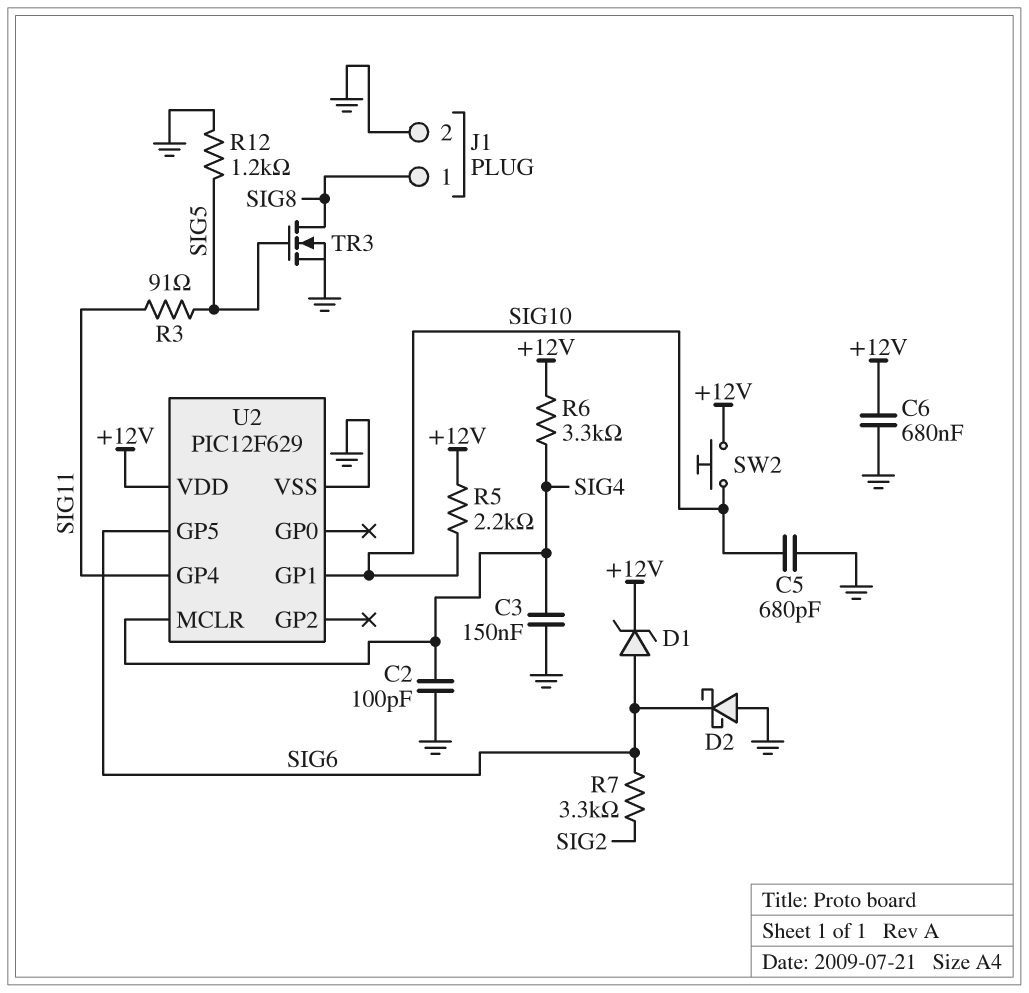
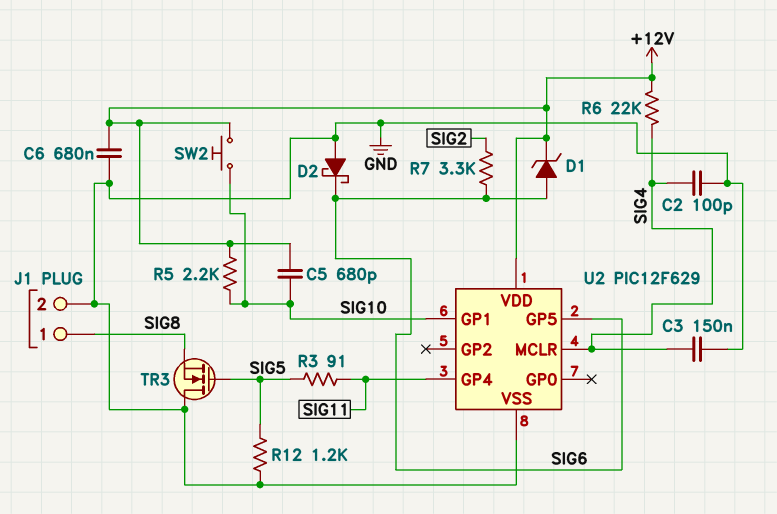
C5: 680pF (GND, SIG10) -> 680pF (+12V, SIG10)
R6: 3.3k (+12V, SIG4) -> 22k (+12V, SIG4)
TR3: NMOS (G SIG5, D SIG8, S GND) -> NMOS (G SIG5, D GND, S SIG8)

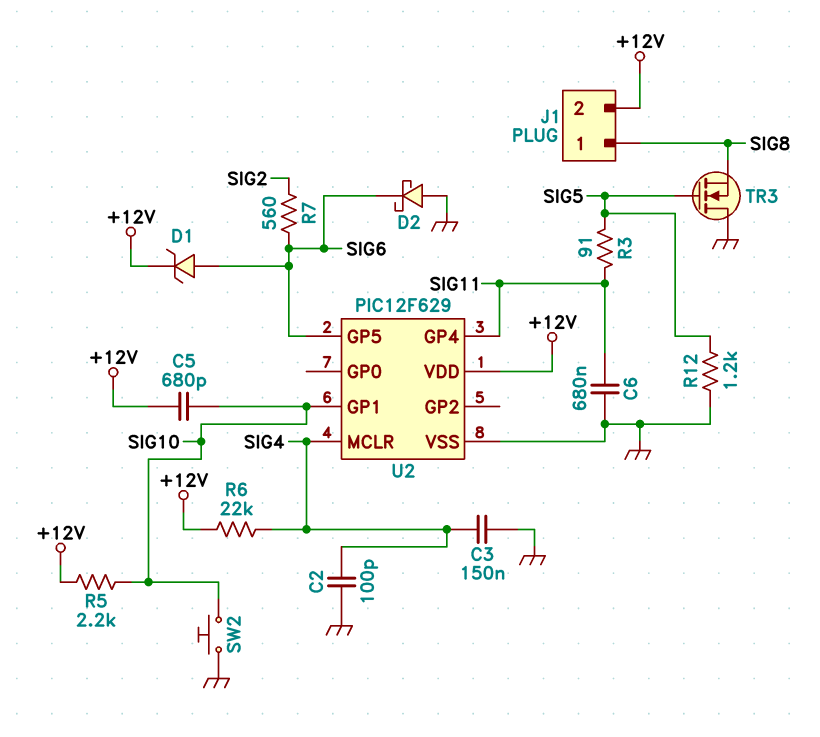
C6: 680nF (+12V, GND) -> 680nF (GND, SIG11)
J1 pin 2: GND -> +12V
R7: 3.3k (SIG2, SIG6) -> 560 (SIG2, SIG6)
SW2: button (+12V, SIG10) -> button (GND, SIG10)

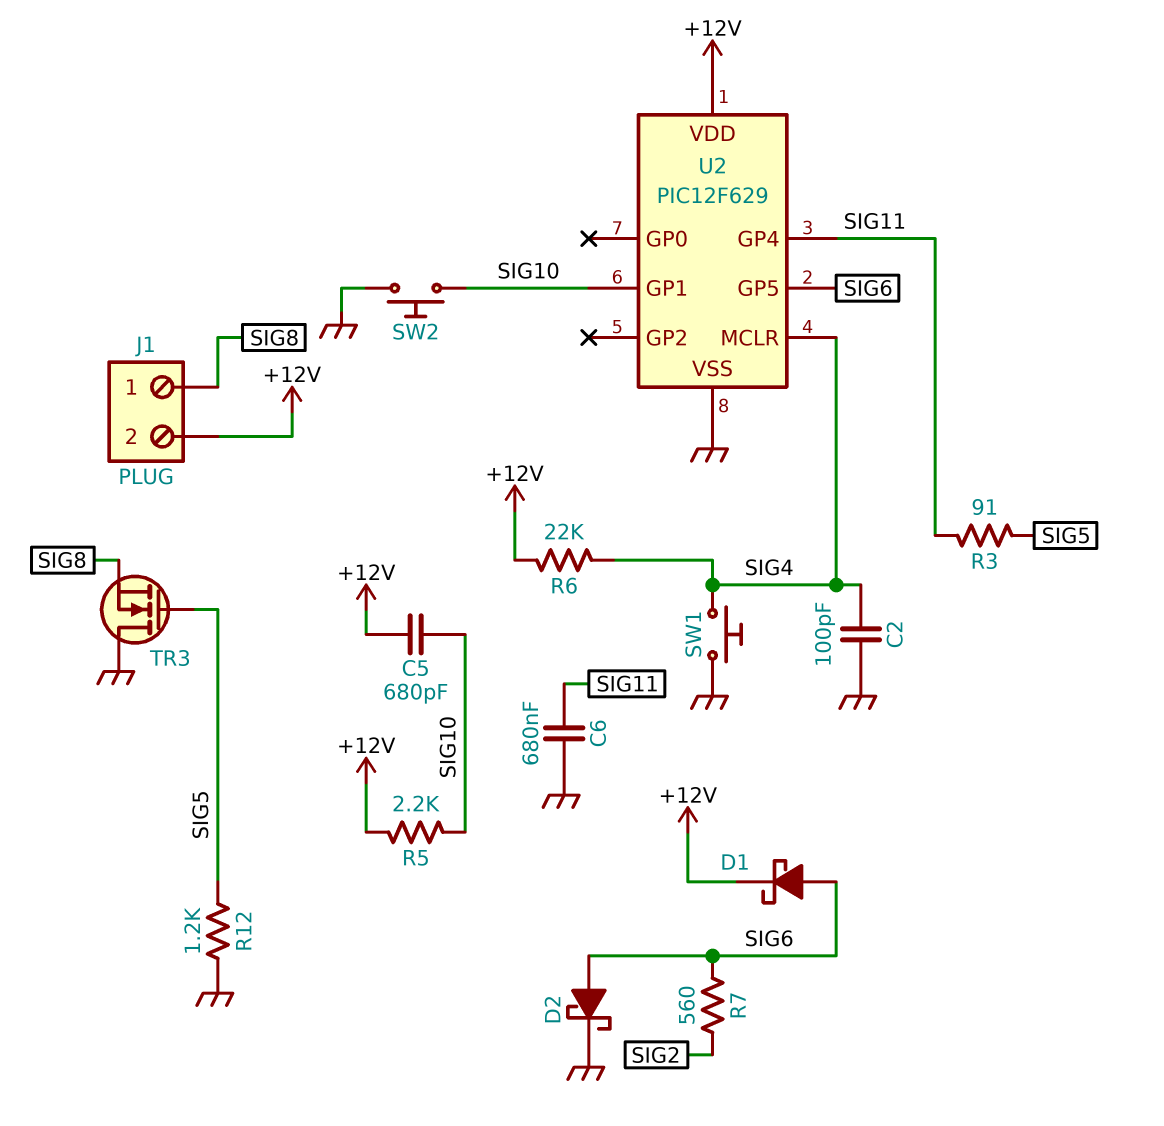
C3: 150nF (GND, SIG4) -> none
D1: zener (A SIG6, K +12V) -> schottky (A SIG6, K +12V)
D2: schottky (A GND, K SIG6) -> schottky (A SIG6, K GND)
SW1: none -> button (GND, SIG4)

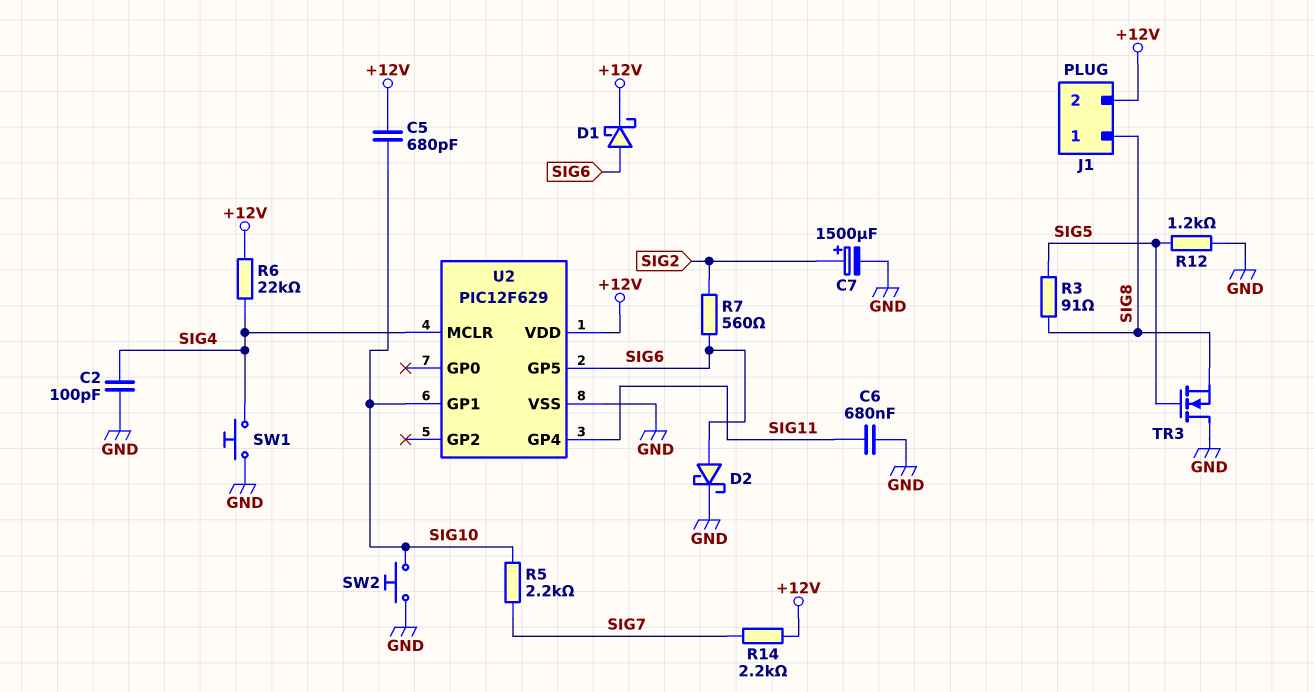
C7: none -> 1500uF (plus SIG2, minus GND)
R3: 91 (SIG5, SIG11) -> 91 (SIG5, SIG8)
R5: 2.2k (+12V, SIG10) -> 2.2k (SIG7, SIG10)
R14: none -> 2.2k (+12V, SIG7)

